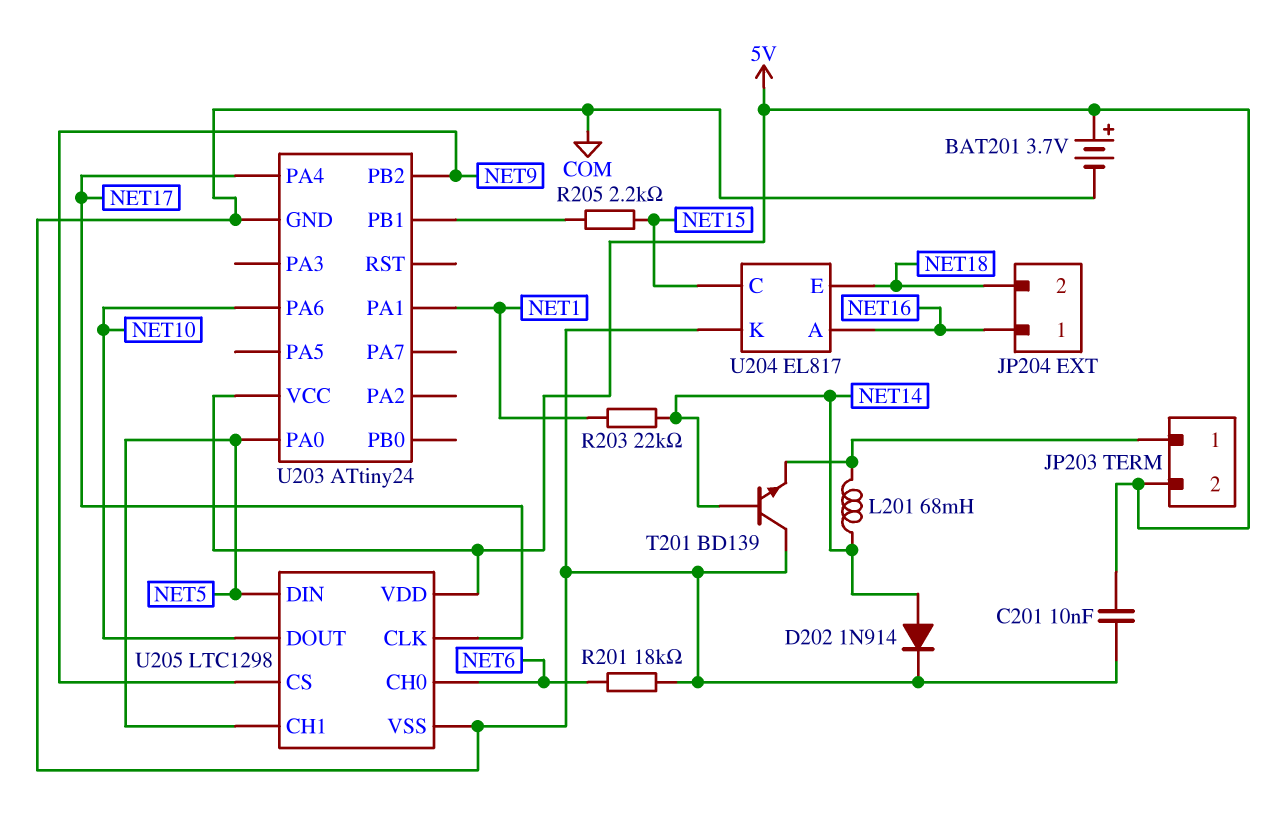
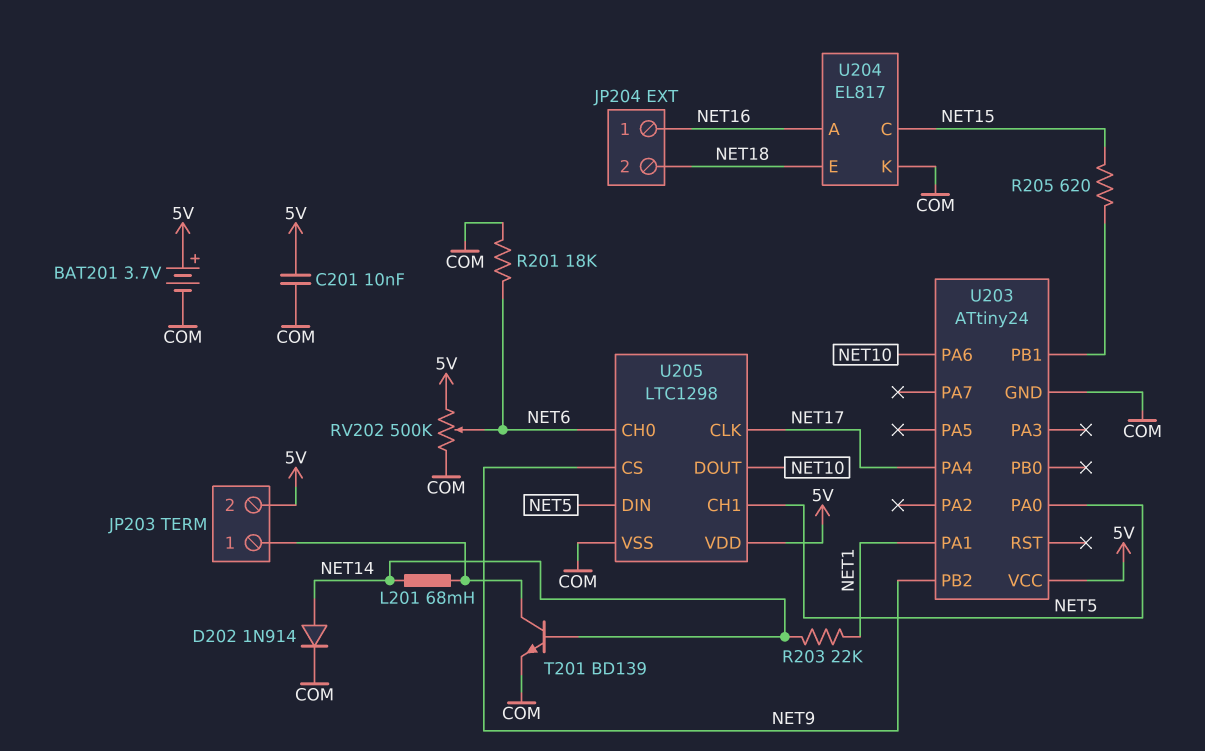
R205: 2.2k (NET15, U203/PB1) -> 620 (NET15, U203/PB1)
RV202: none -> 500k (5V, COM, wiper NET6)
T201: NPN BD139 (B NET14, C COM, E JP203/1) -> NPN BD139 (B NET14, C JP203/1, E COM)

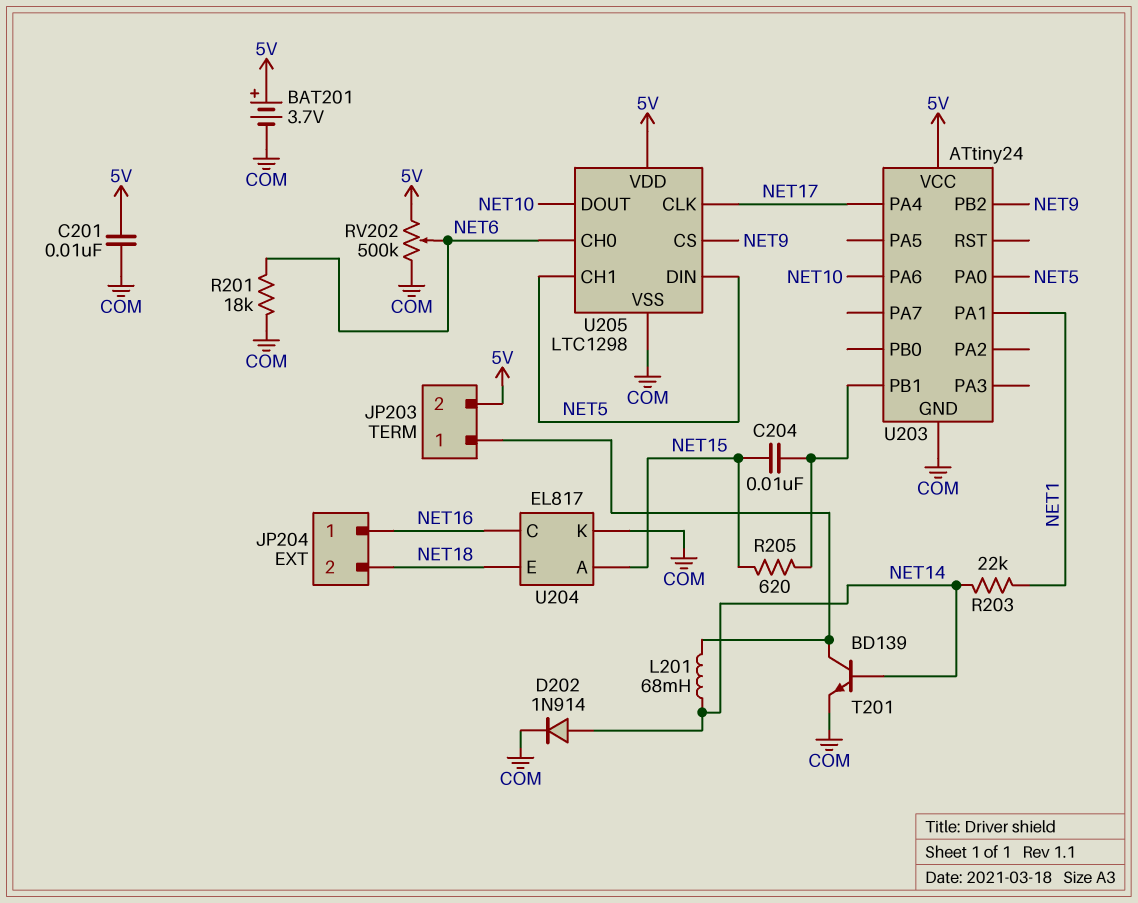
C204: none -> 10nF (NET15, U203/PB1)
U204 pin A: NET16 -> NET15
U204 pin C: NET15 -> NET16

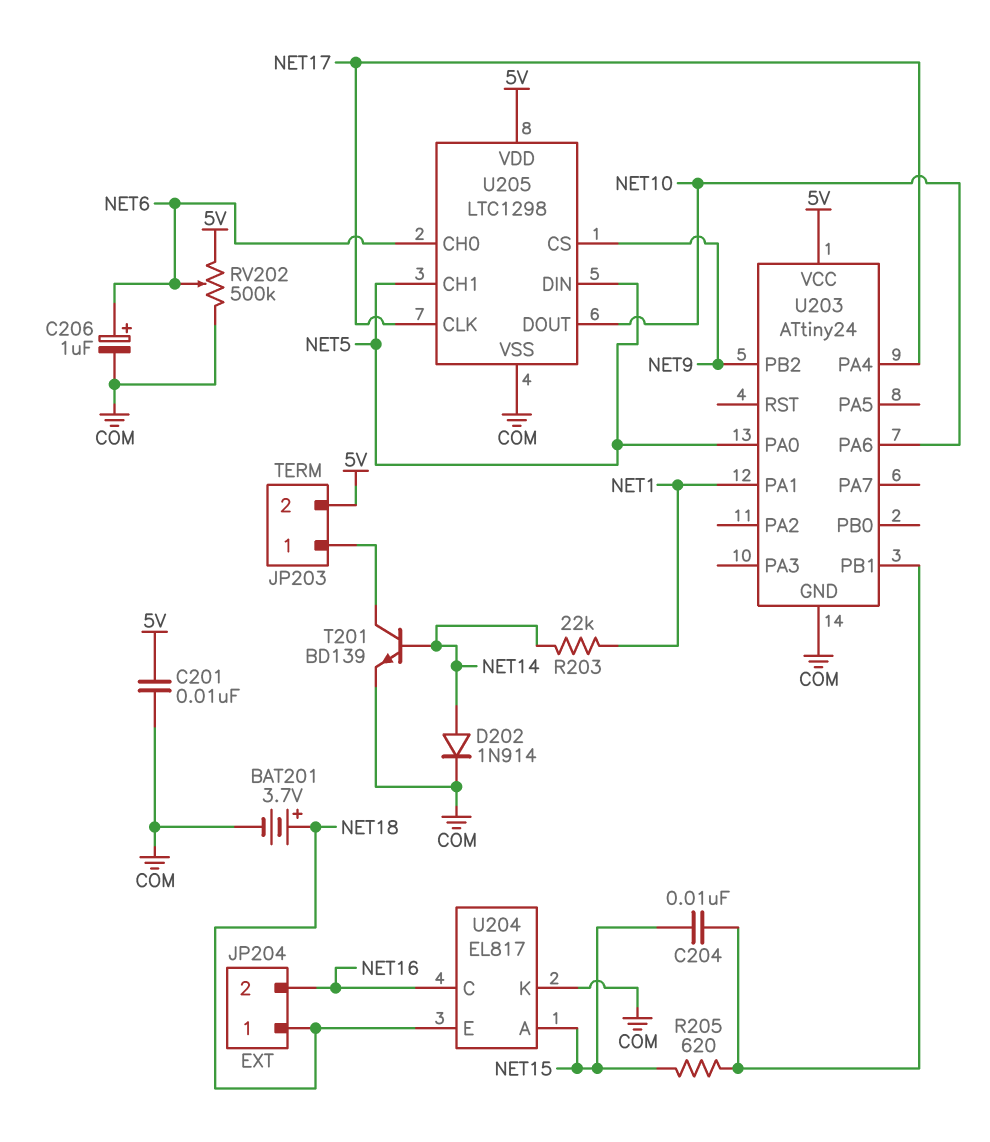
BAT201: 3.7V (plus 5V, minus COM) -> 3.7V (plus NET18, minus COM)
C206: none -> 1uF (plus NET6, minus COM)
JP204 pin 1: NET16 -> NET18
JP204 pin 2: NET18 -> NET16
L201: 68mH (JP203/1, NET14) -> none
R201: 18k (COM, NET6) -> none

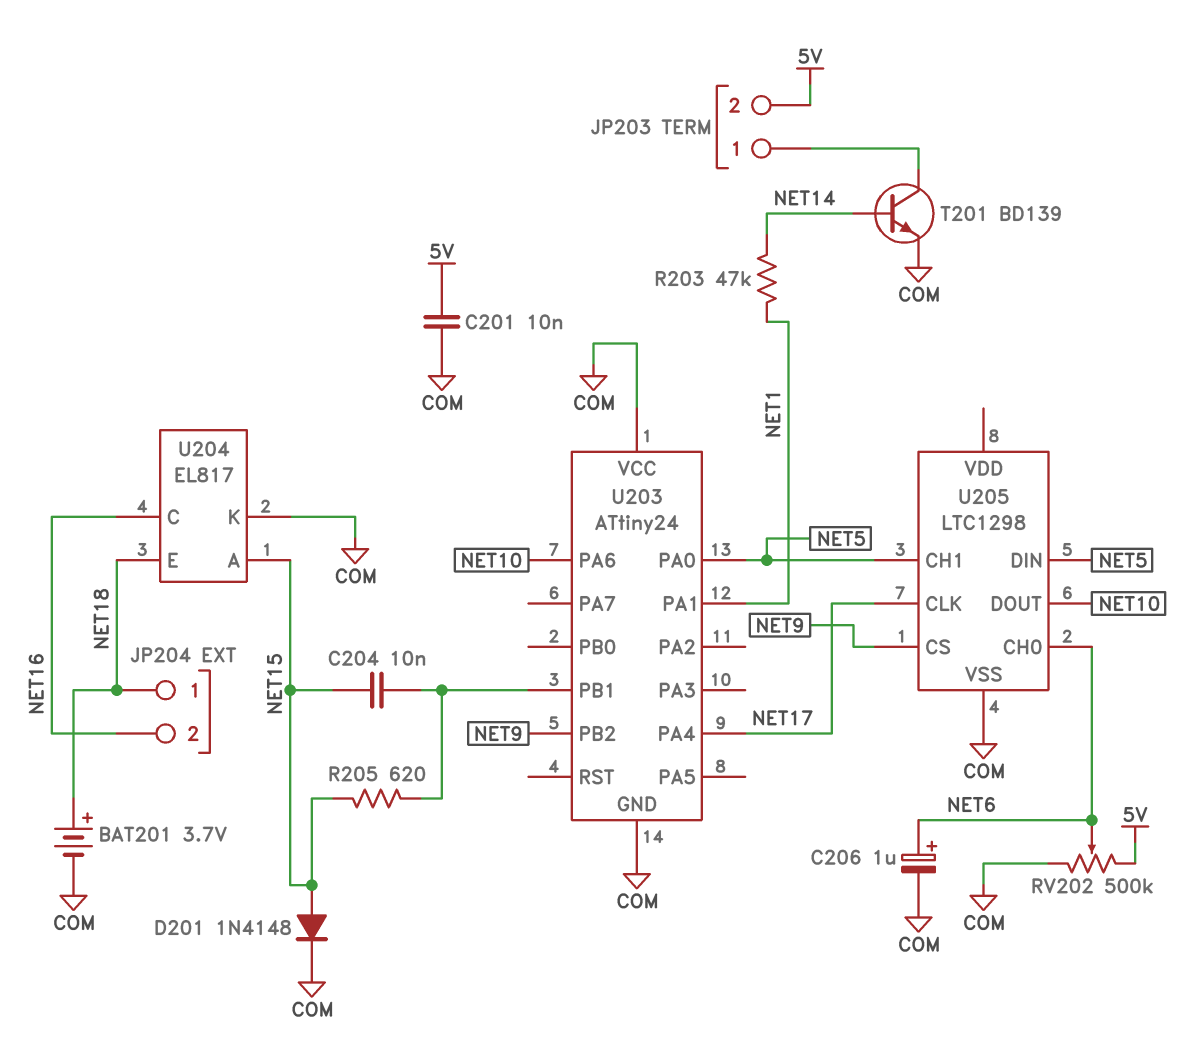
D201: none -> diode 1N4148 (A NET15, K COM)
D202: diode 1N914 (A NET14, K COM) -> none
R203: 22k (NET1, NET14) -> 47k (NET1, NET14)
U203 pin VCC: 5V -> COM
U205 pin VDD: 5V -> none

